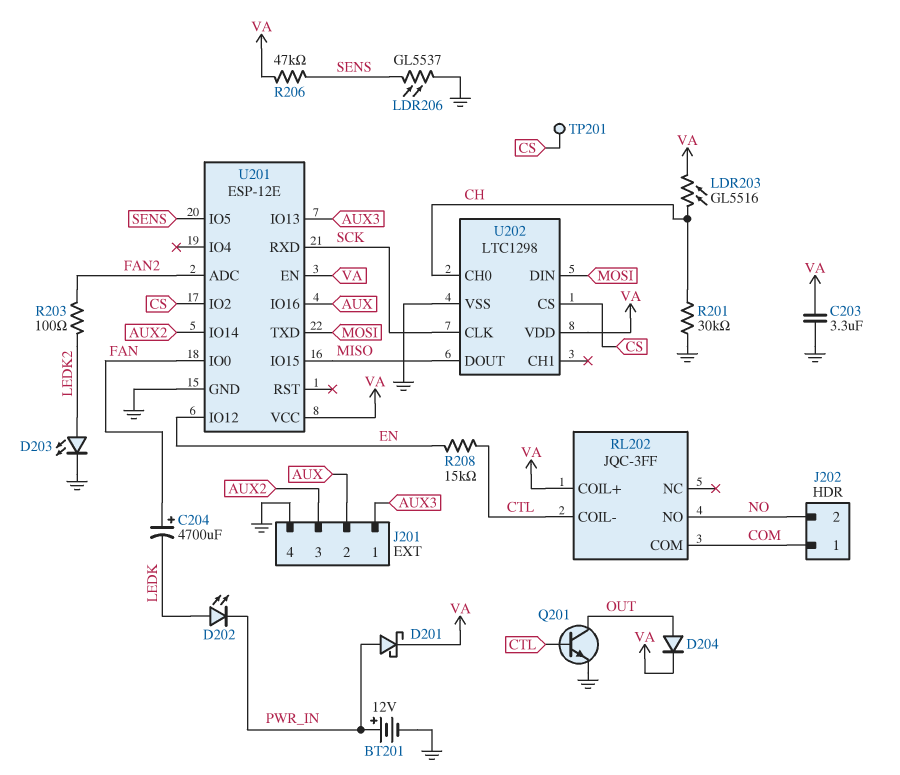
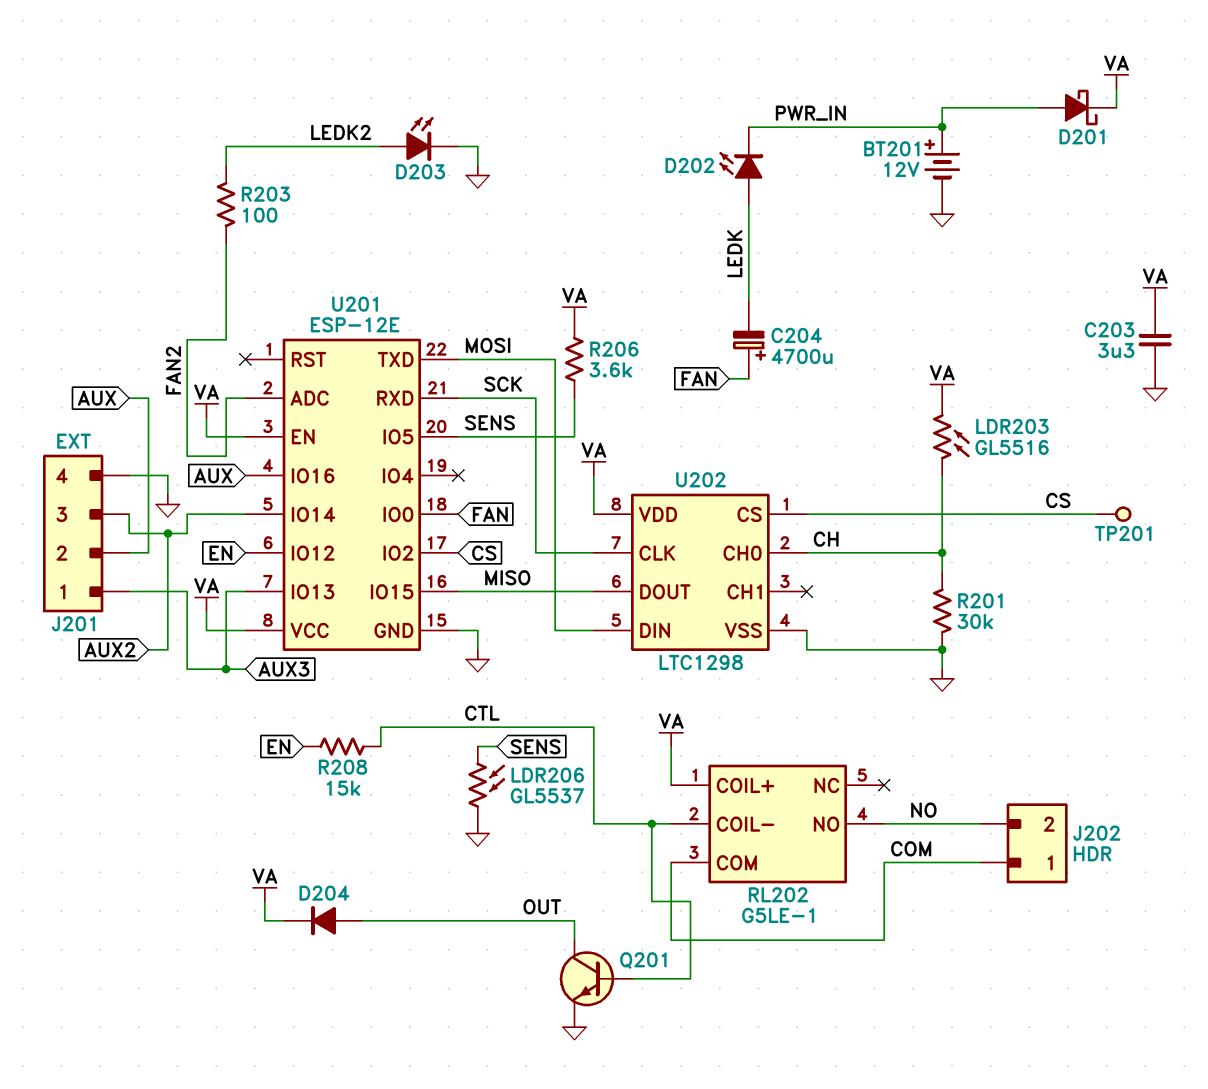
R206: 47k (SENS, VA) -> 3.6k (SENS, VA)
RL202: JQC-3FF -> G5LE-1

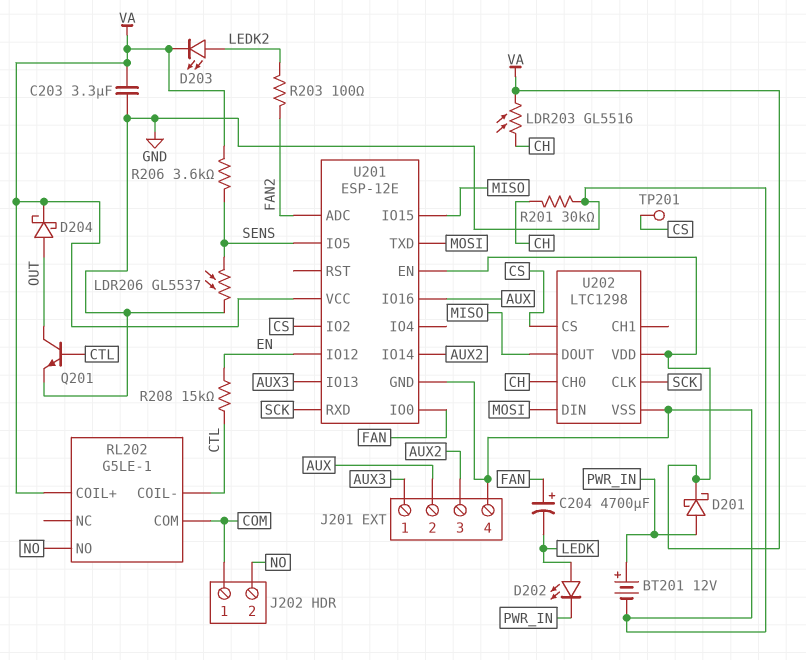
D203: LED (A LEDK2, K GND) -> LED (A LEDK2, K VA)
D204: diode (A OUT, K VA) -> schottky (A OUT, K VA)

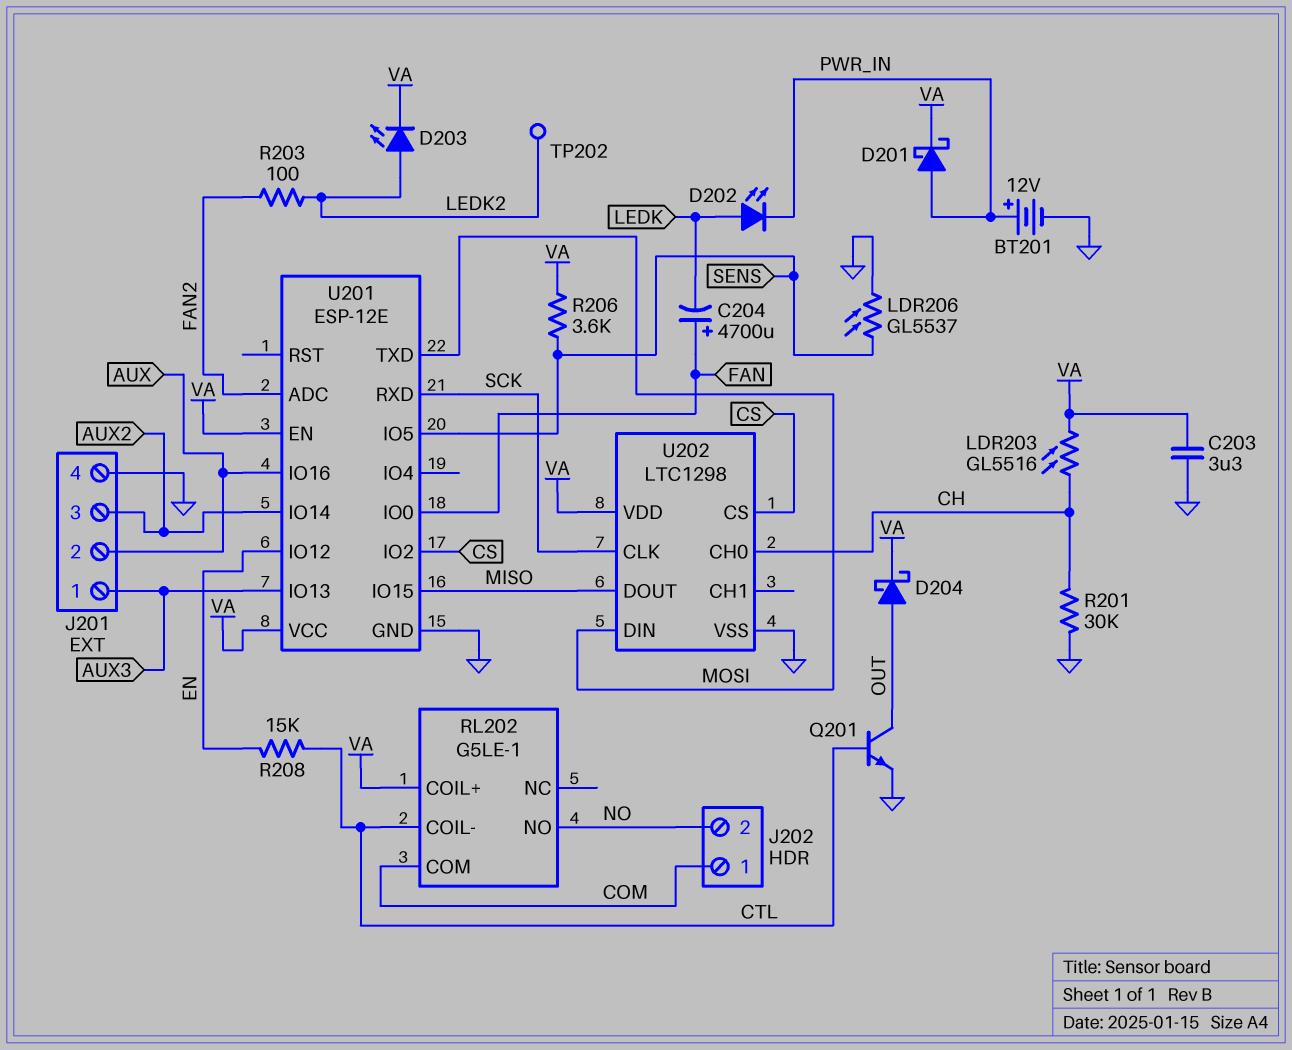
TP201: test point (CS) -> none
TP202: none -> test point (LEDK2)

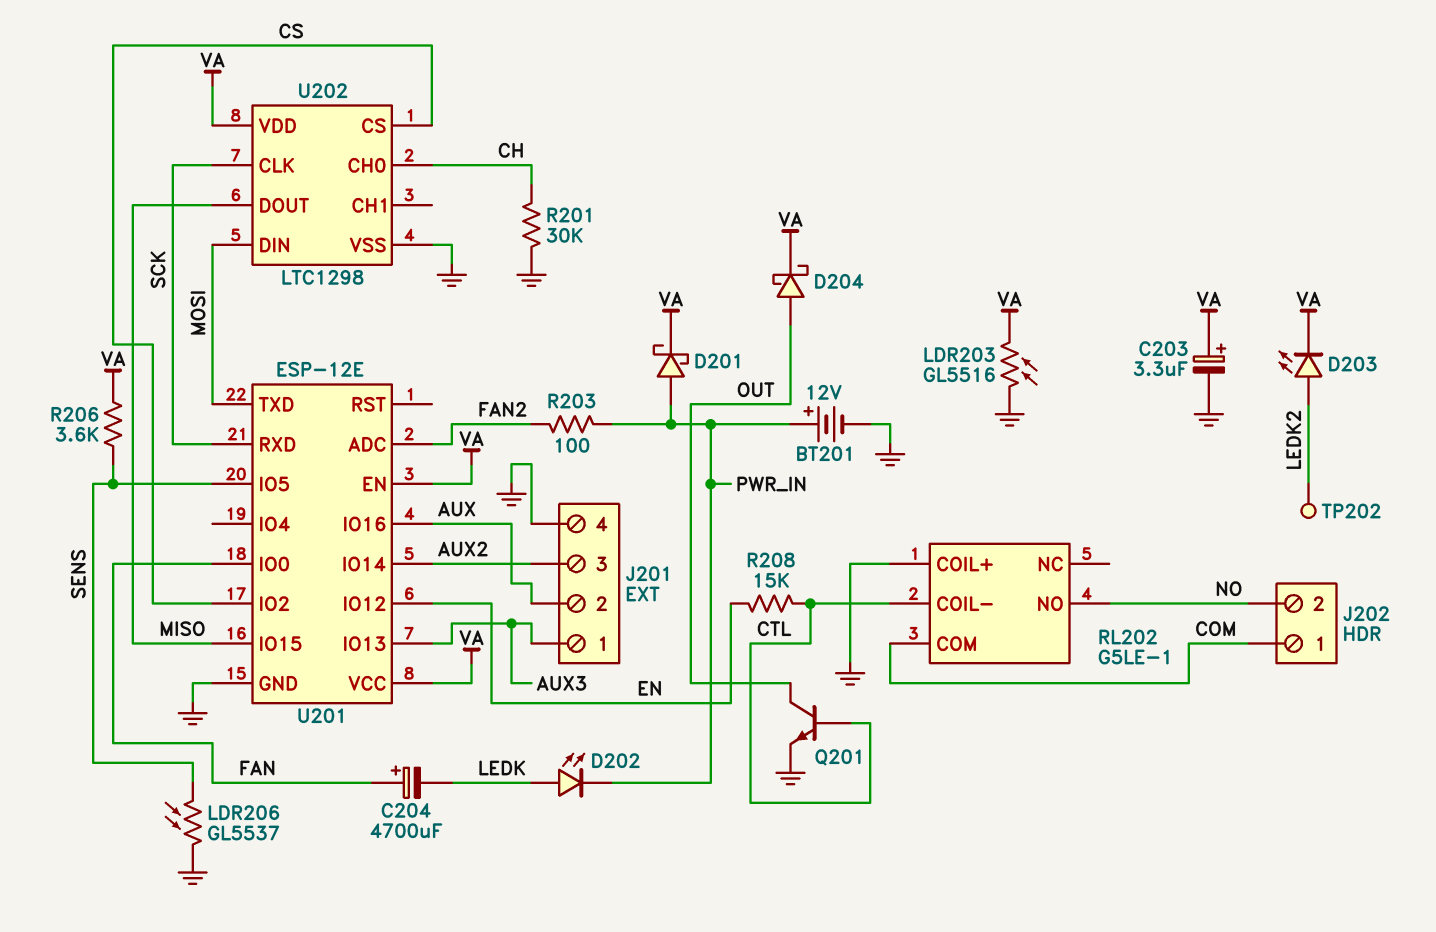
C203: 3.3uF (GND, VA) -> 3.3uF (plus VA, minus GND)
LDR203: GL5516 (CH, VA) -> GL5516 (GND, VA)
R203: 100 (FAN2, LEDK2) -> 100 (FAN2, PWR_IN)
RL202 pin COIL+: VA -> GND

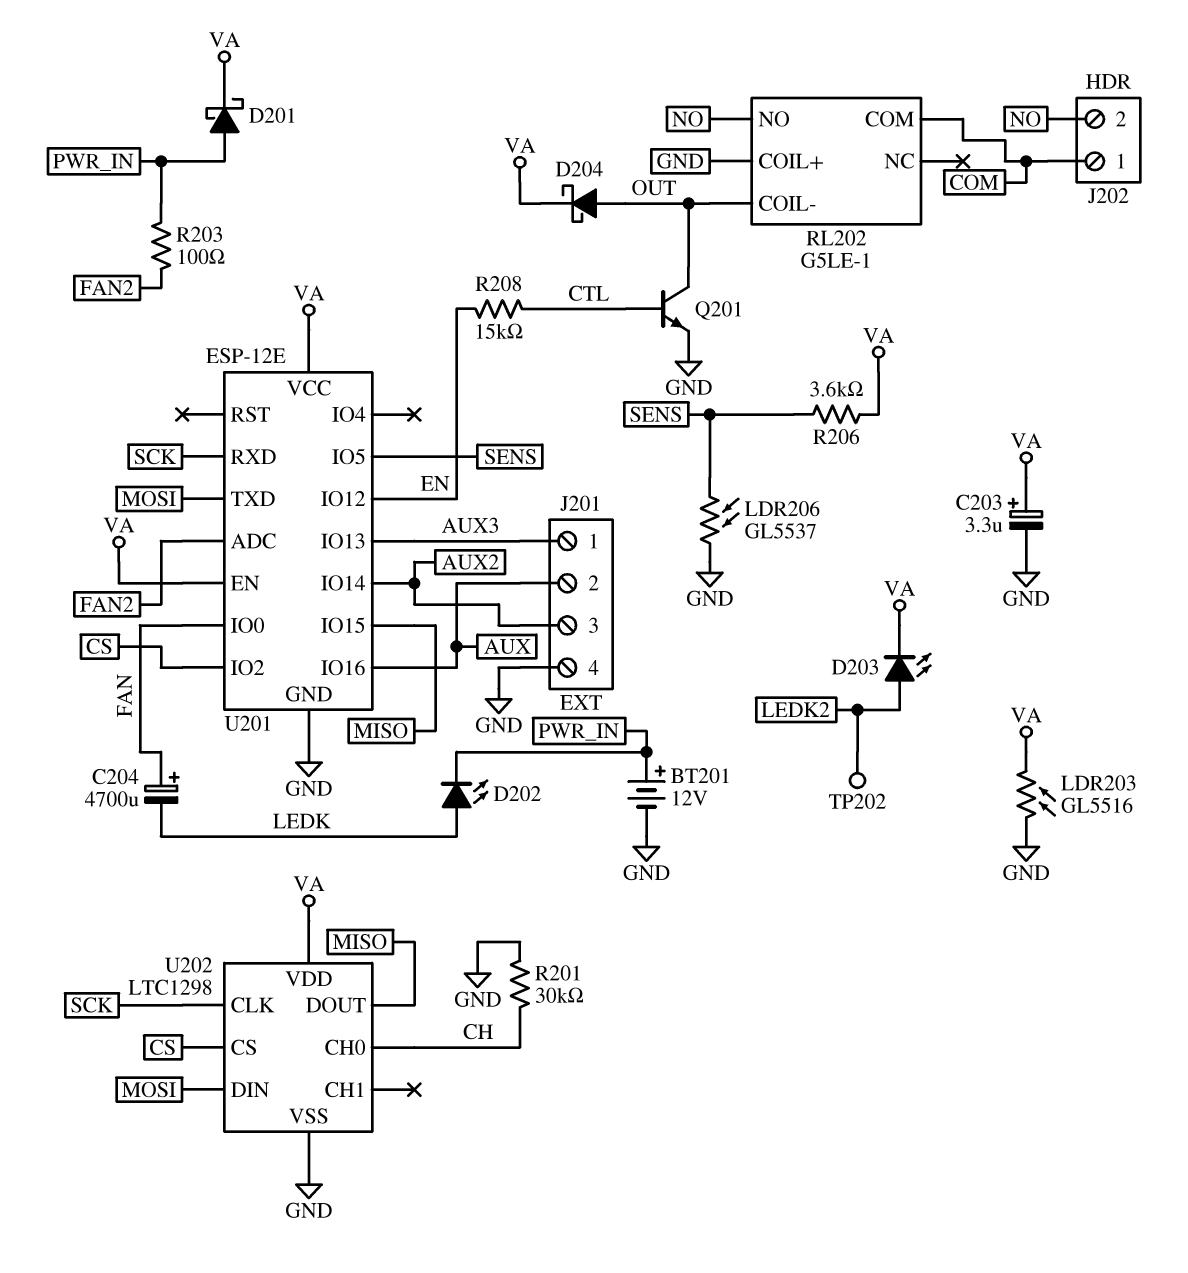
RL202 pin COIL-: CTL -> OUT

